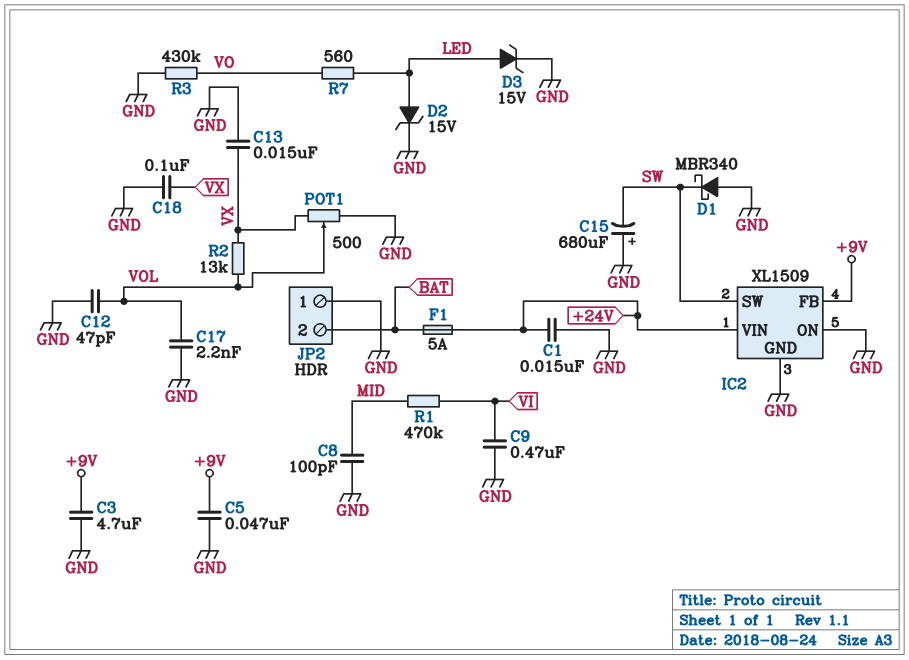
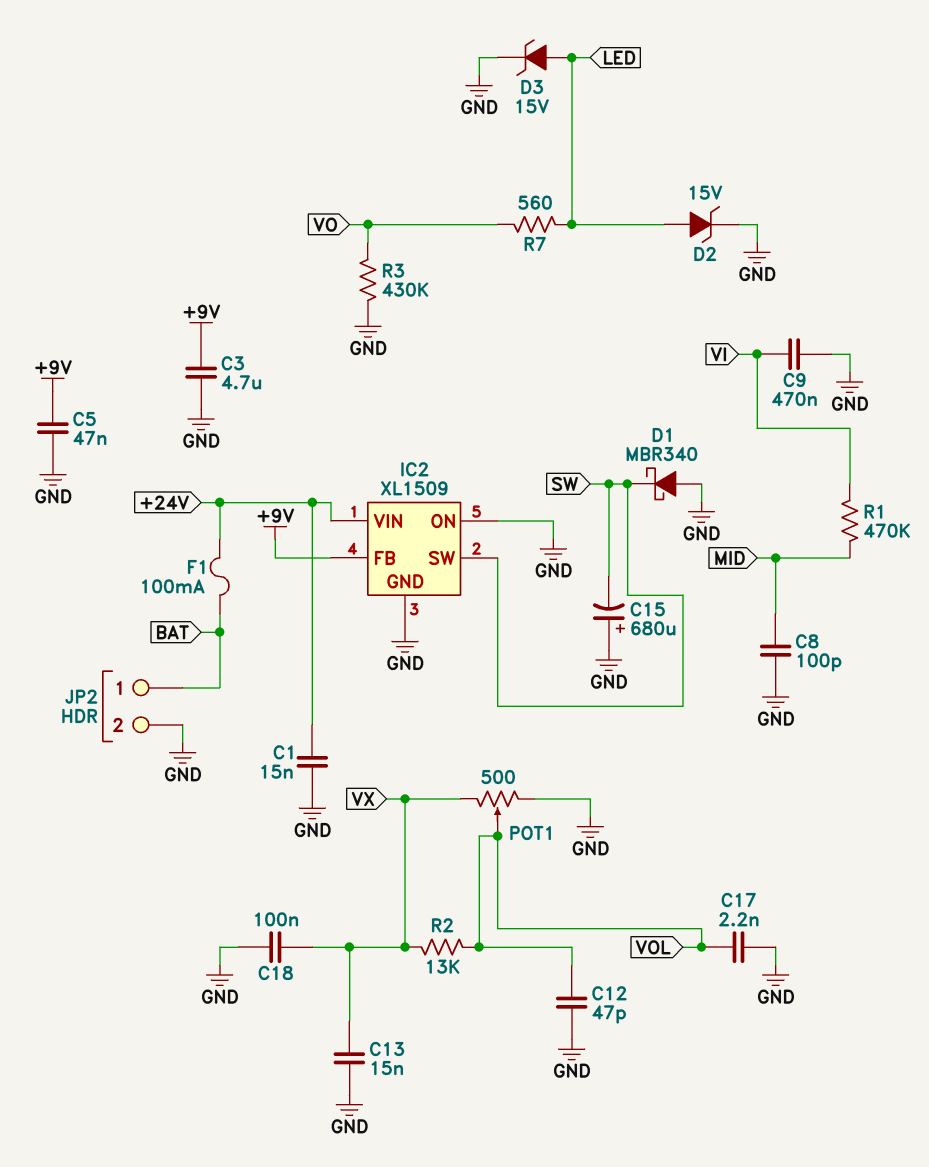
F1: 5A (+24V, BAT) -> 100mA (+24V, BAT)
JP2 pin 1: GND -> BAT
JP2 pin 2: BAT -> GND

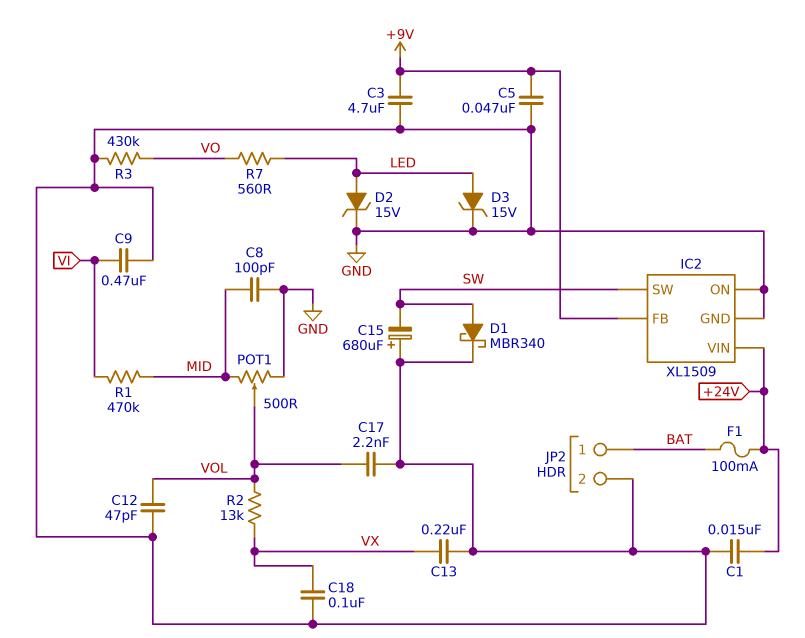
C13: 15nF (GND, VX) -> 220nF (GND, VX)
D1: schottky MBR340 (A GND, K SW) -> schottky MBR340 (A SW, K GND)
POT1: 500 (GND, VX, wiper VOL) -> 500 (GND, MID, wiper VOL)

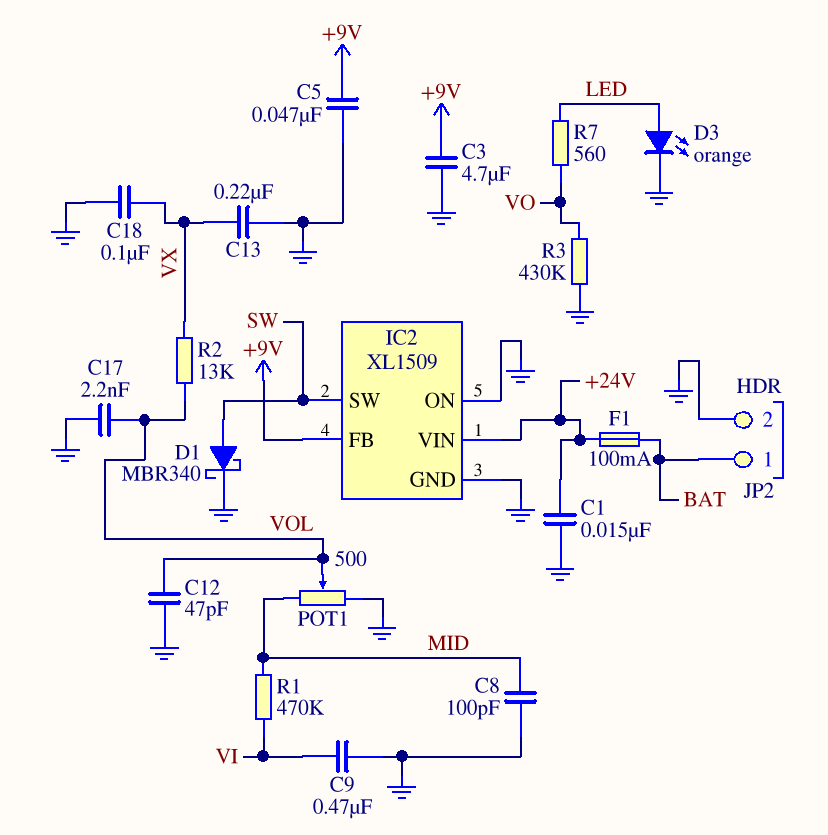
C15: 680uF (plus GND, minus SW) -> none
D2: zener 15V (A LED, K GND) -> none
D3: zener 15V (A LED, K GND) -> LED orange (A LED, K GND)

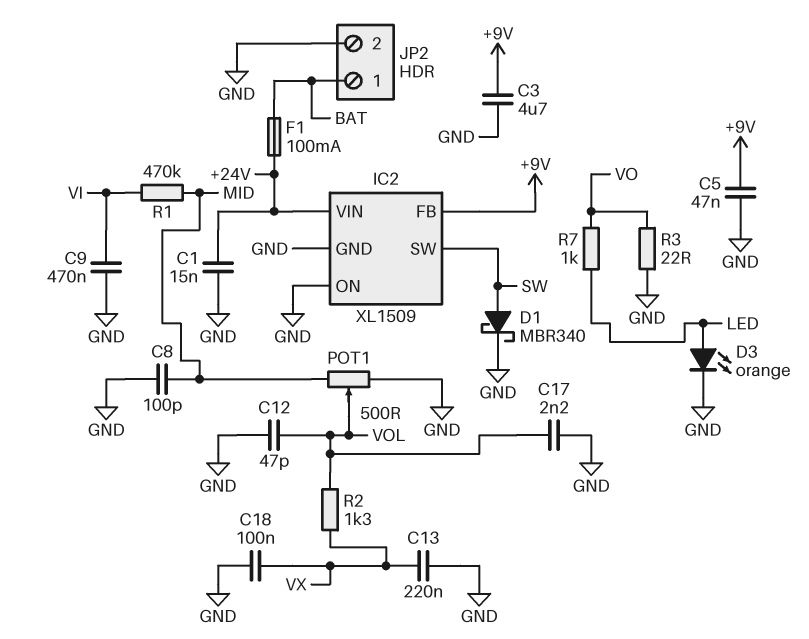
R2: 13k (VOL, VX) -> 1.3k (VOL, VX)
R3: 430k (GND, VO) -> 22 (GND, VO)
R7: 560 (LED, VO) -> 1k (LED, VO)

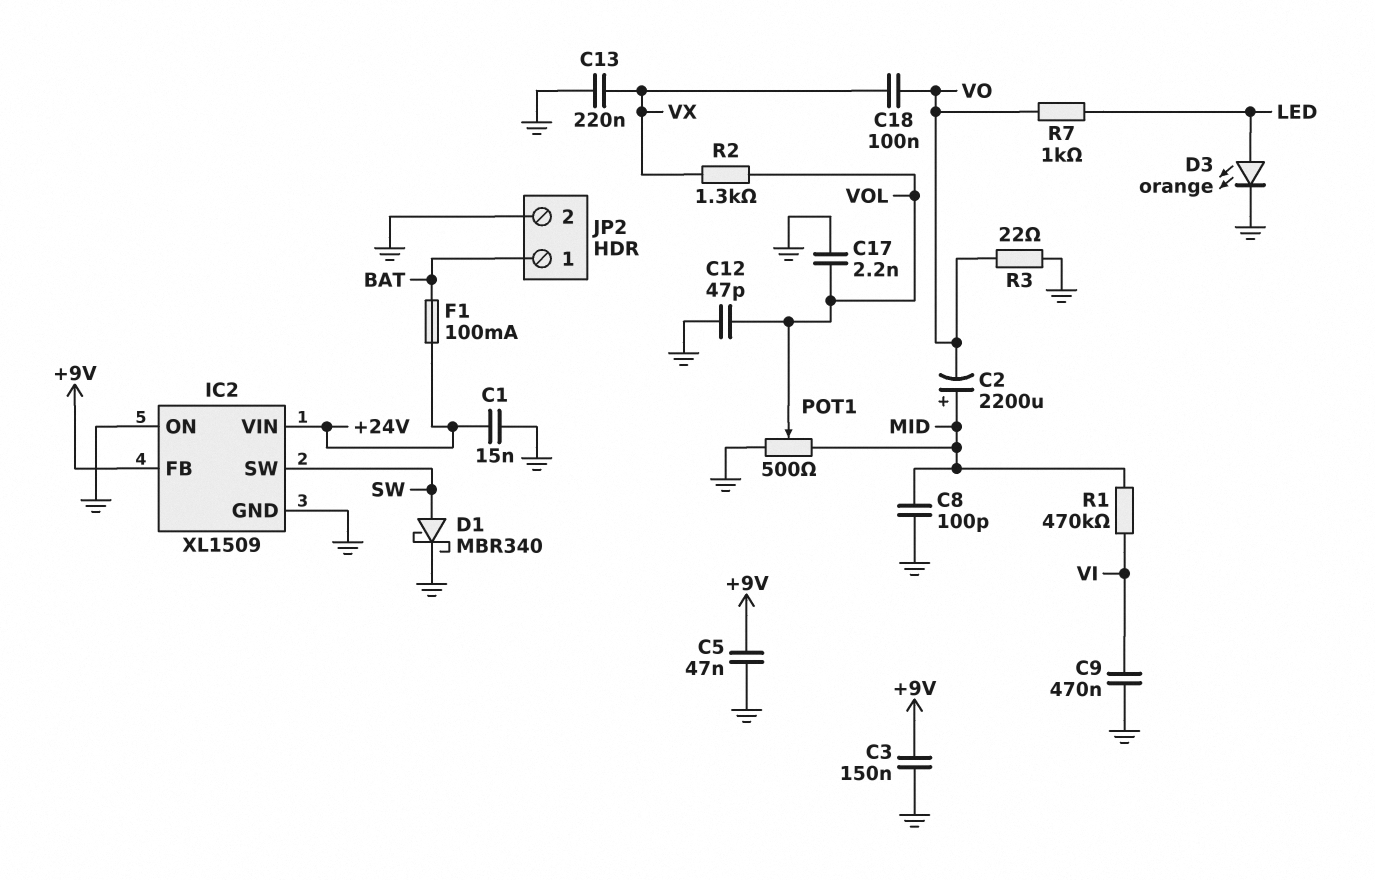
C2: none -> 2200uF (plus MID, minus VO)
C3: 4.7uF (+9V, GND) -> 150nF (+9V, GND)
C18: 100nF (GND, VX) -> 100nF (VO, VX)

